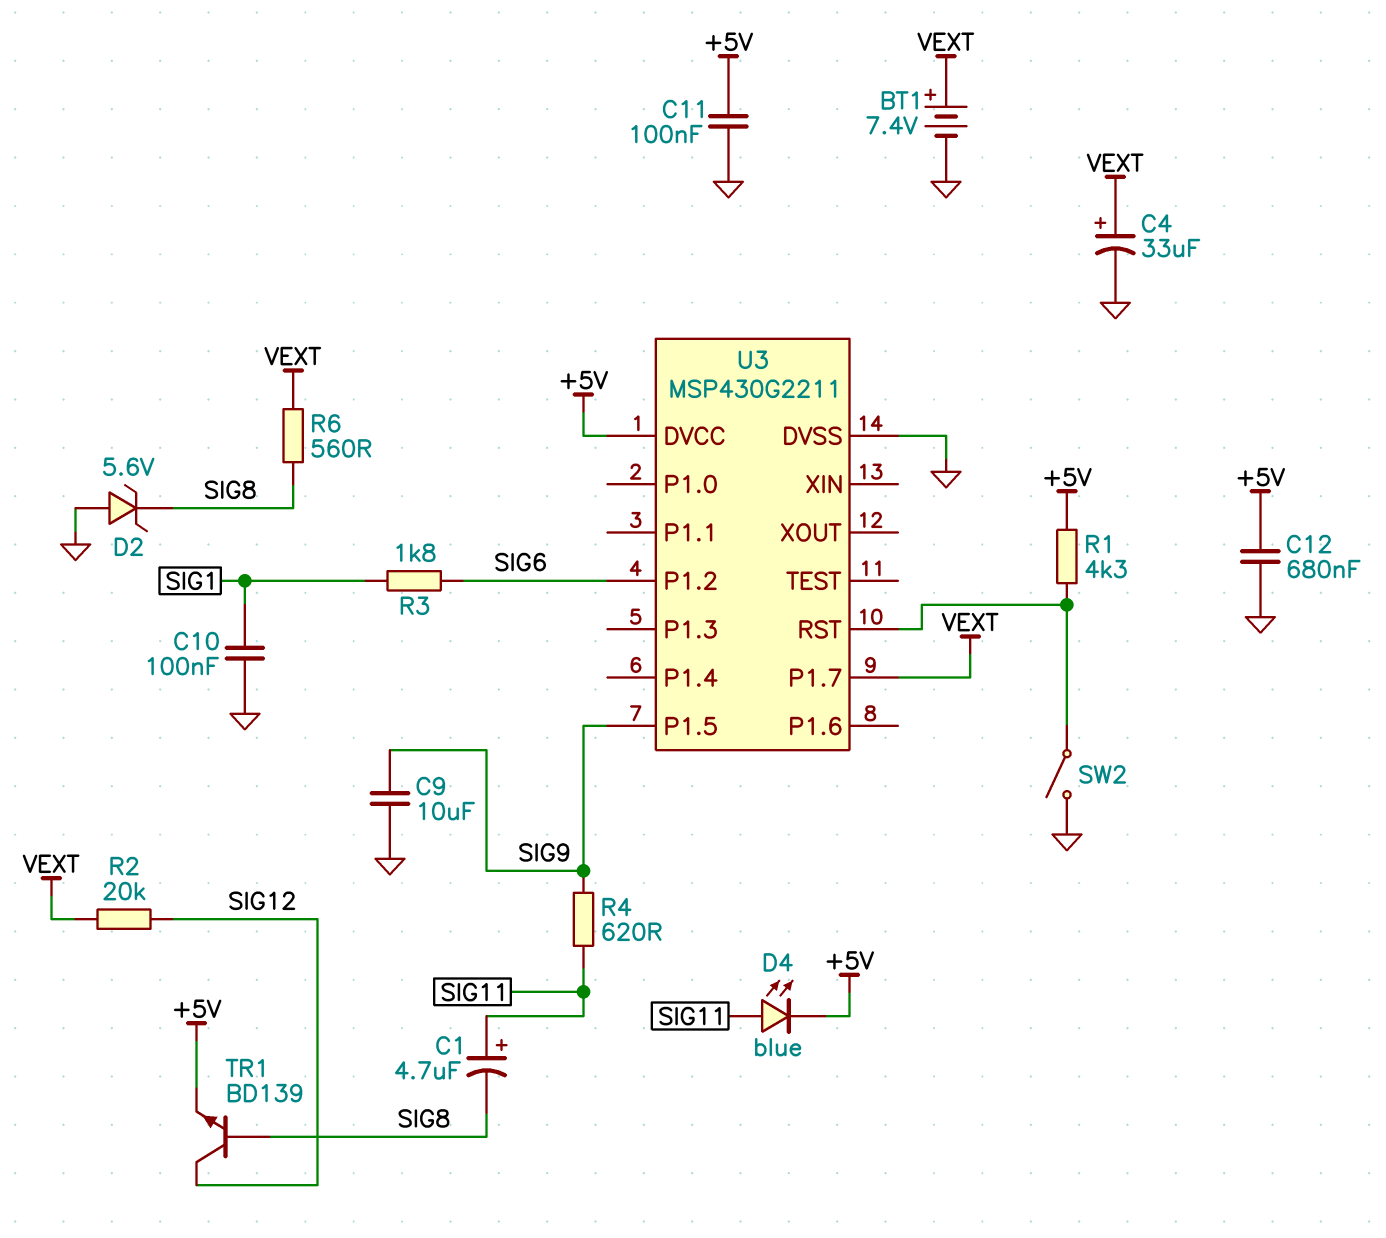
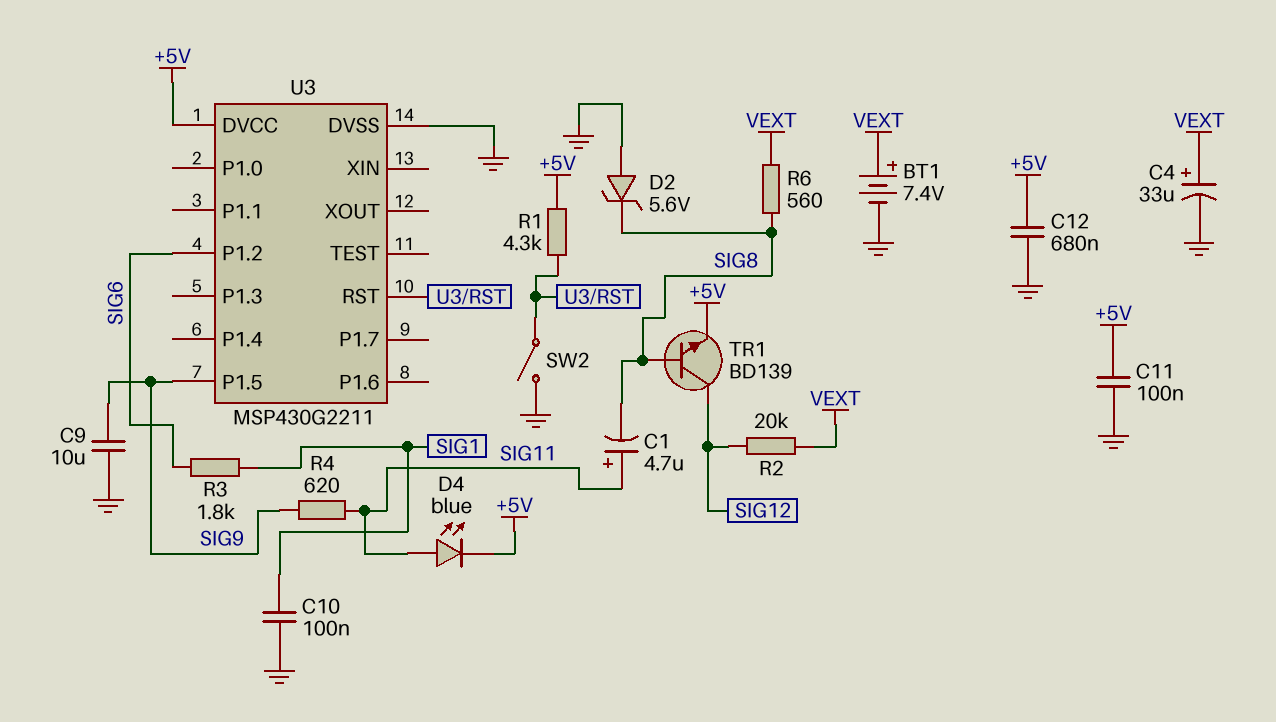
U3 pin P1.7: VEXT -> none

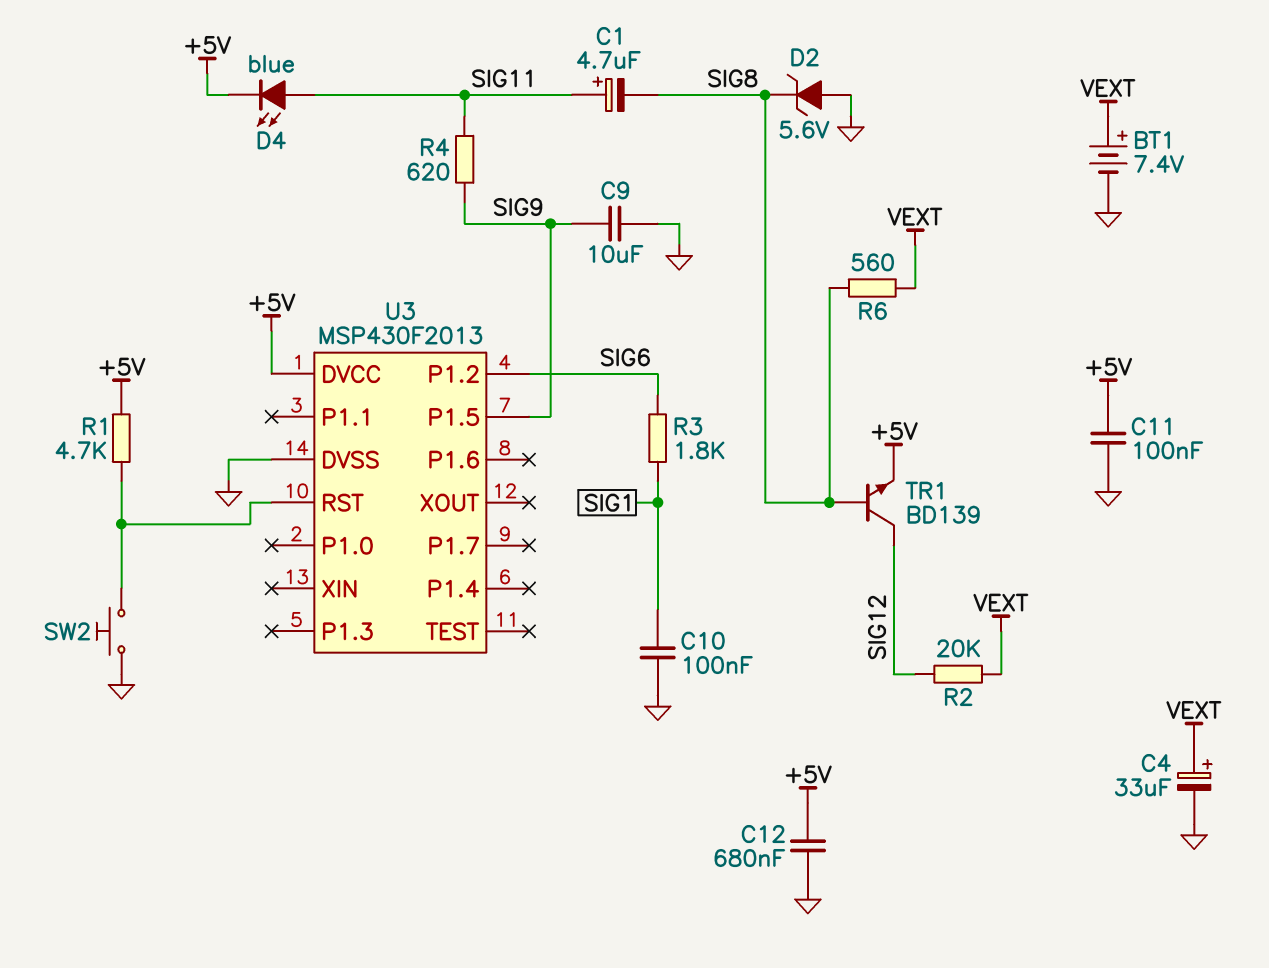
R1: 4.3k (+5V, U3/RST) -> 4.7k (+5V, U3/RST)
SW2: switch (GND, U3/RST) -> button (GND, U3/RST)
U3: MSP430G2211 -> MSP430F2013

